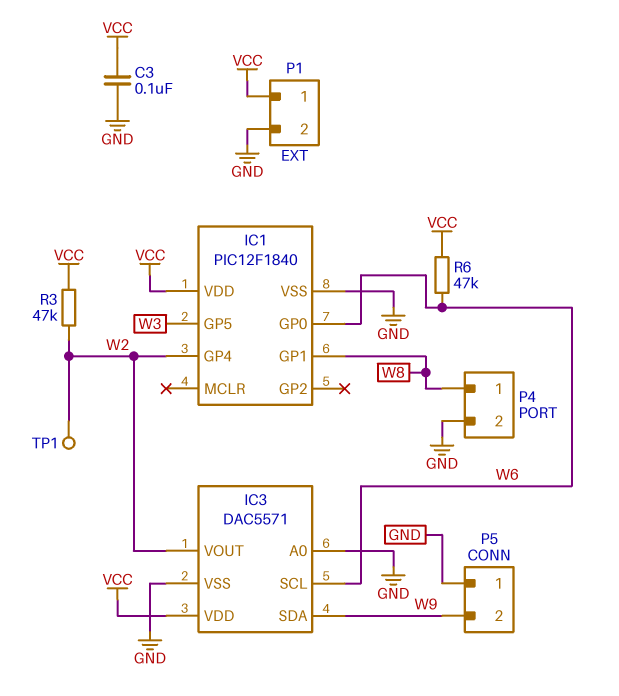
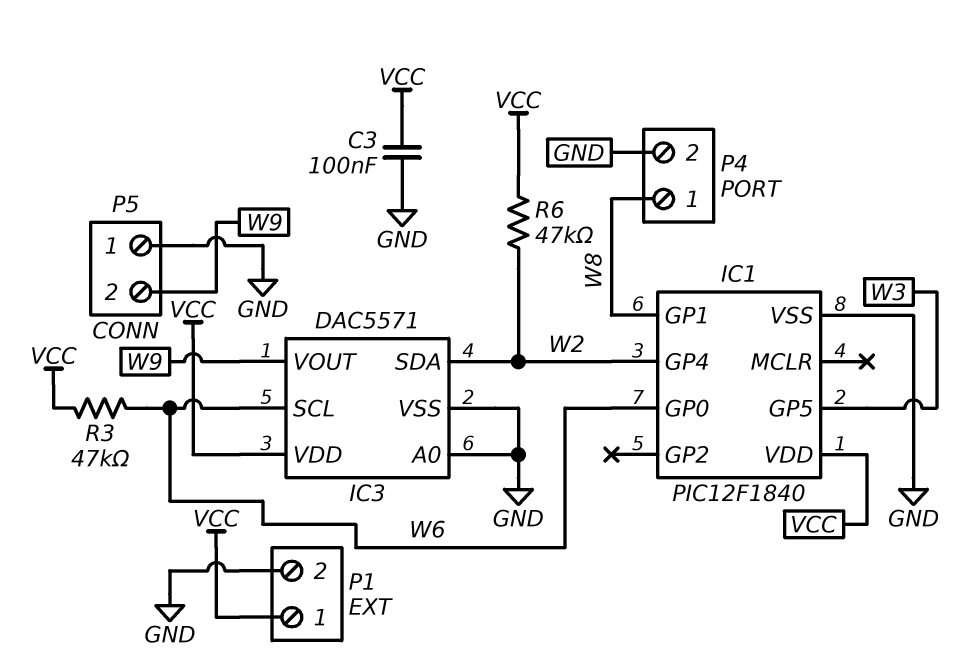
IC3 pin SDA: W9 -> W2
IC3 pin VOUT: W2 -> W9
R3: 47k (VCC, W2) -> 47k (VCC, W6)
R6: 47k (VCC, W6) -> 47k (VCC, W2)
TP1: test point (W2) -> none

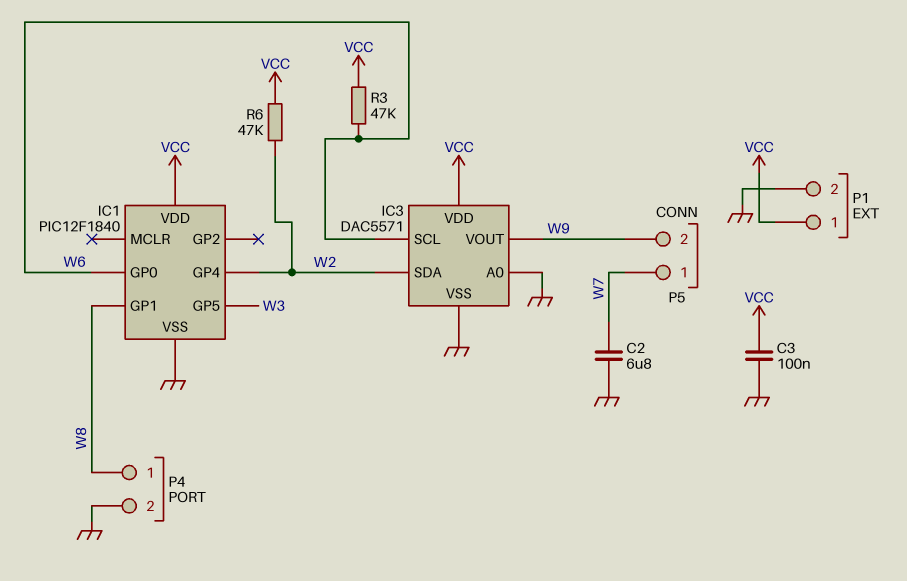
C2: none -> 6.8uF (GND, W7)
P5 pin 1: GND -> W7

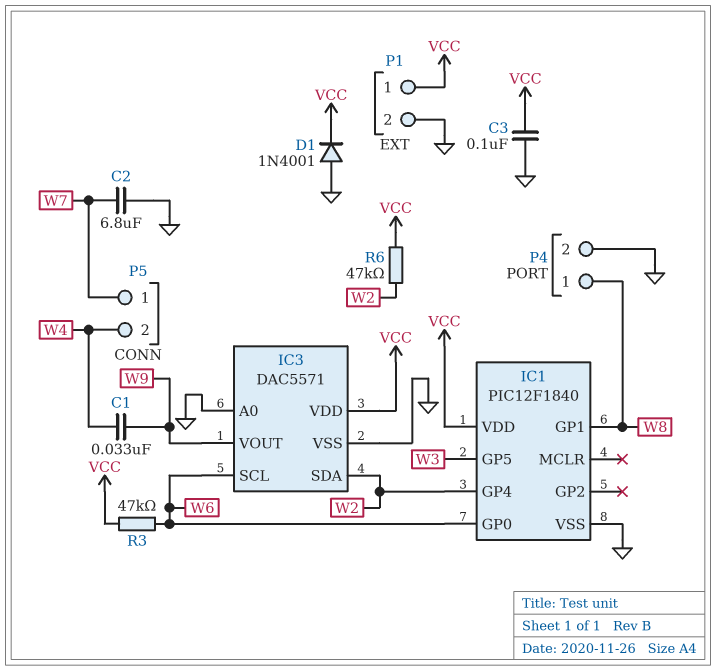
C1: none -> 33nF (W4, W9)
D1: none -> diode 1N4001 (A GND, K VCC)
P5 pin 2: W9 -> W4

